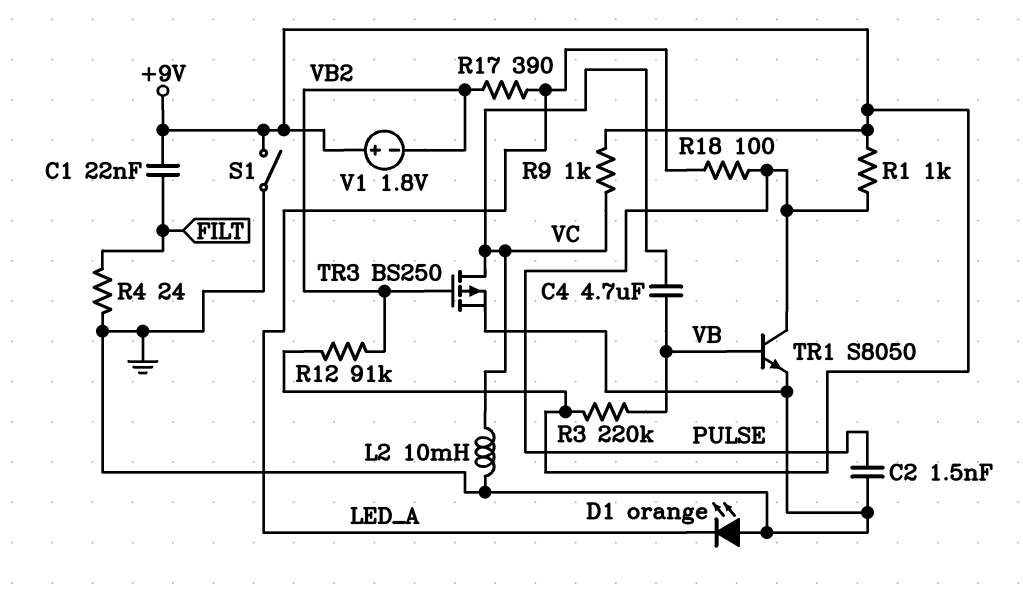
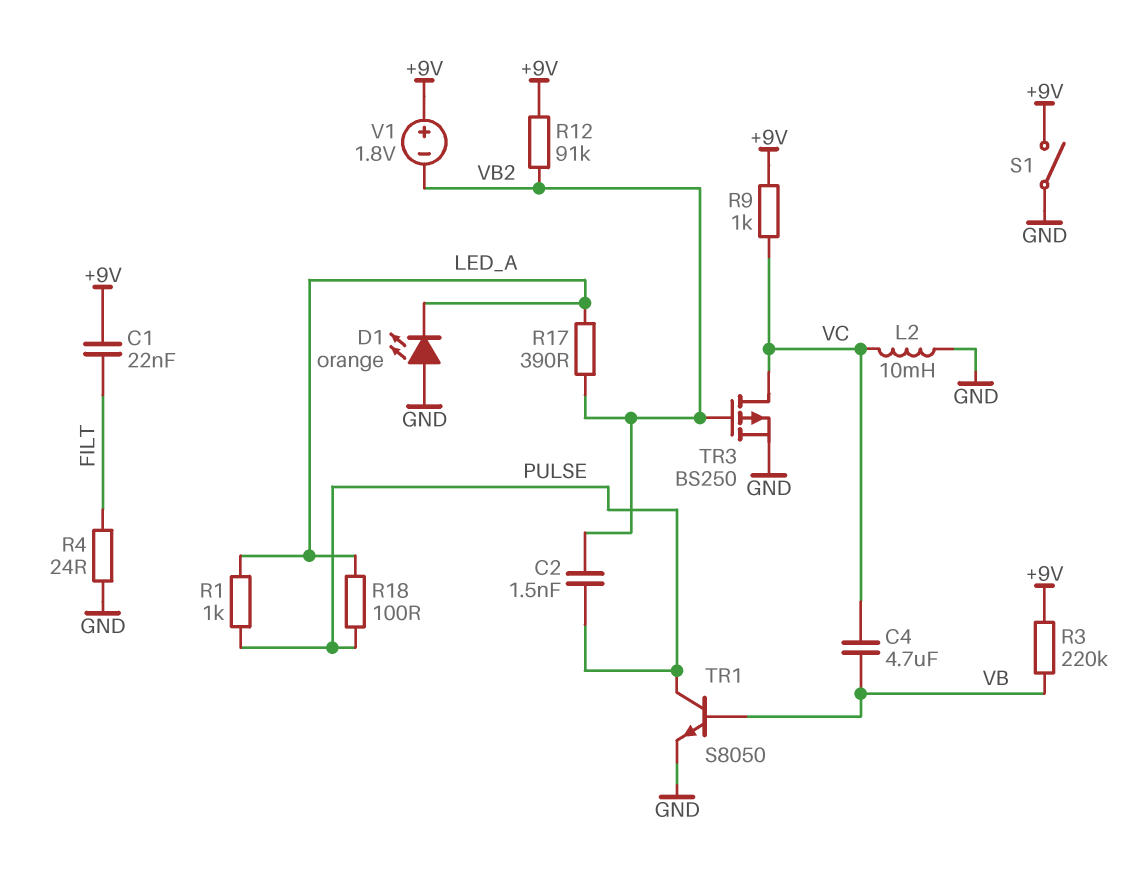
C2: 1.5nF (GND, PULSE) -> 1.5nF (PULSE, VB2)
R1: 1k (+9V, PULSE) -> 1k (LED_A, PULSE)

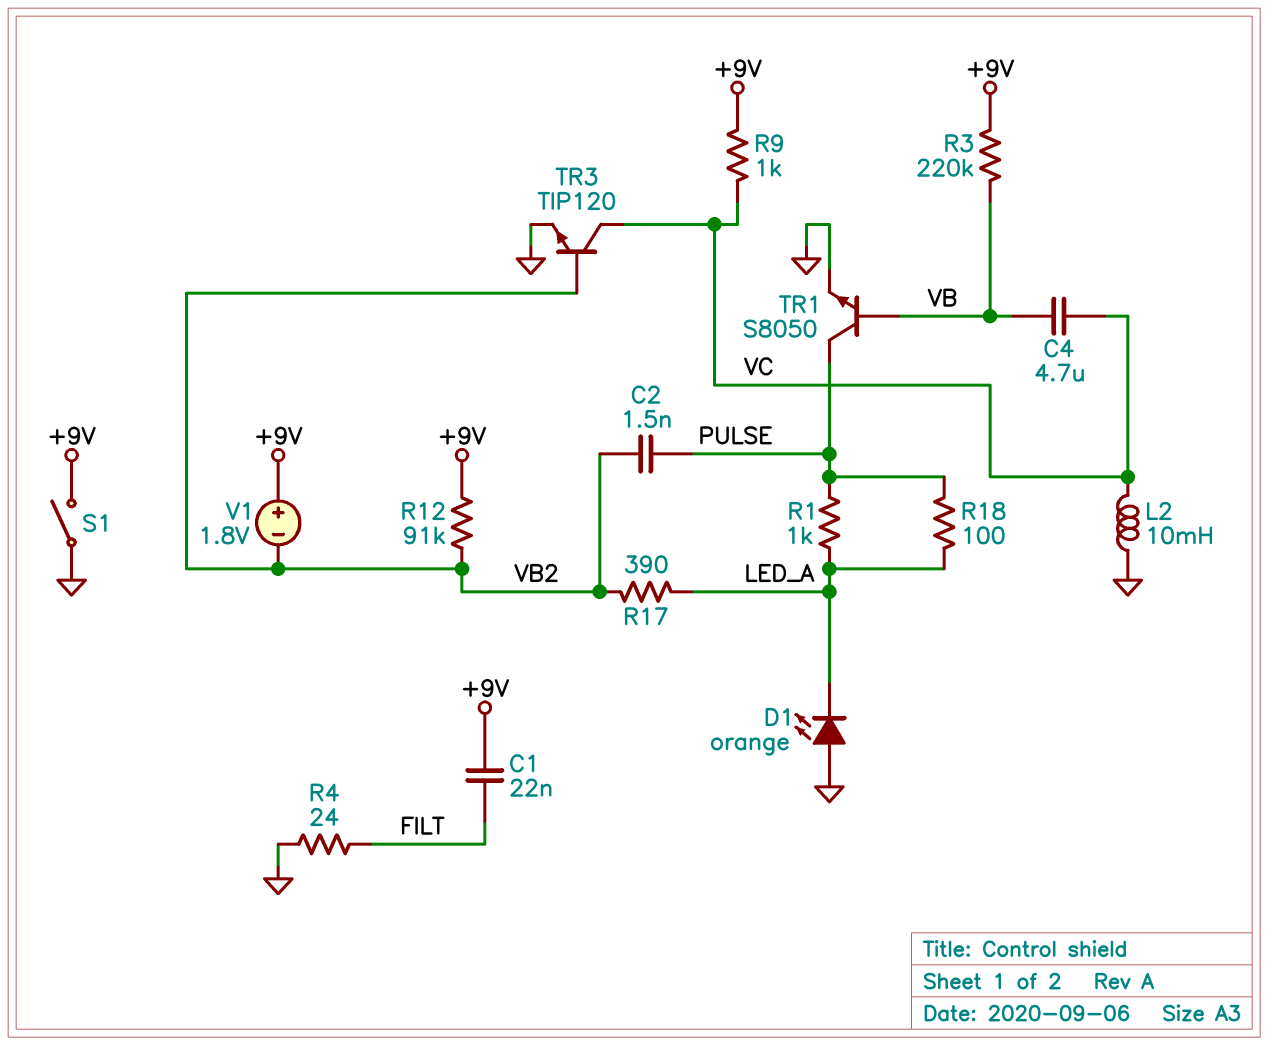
TR3: PMOS BS250 (G VB2, D VC, S GND) -> NPN TIP120 (B VB2, C VC, E GND)

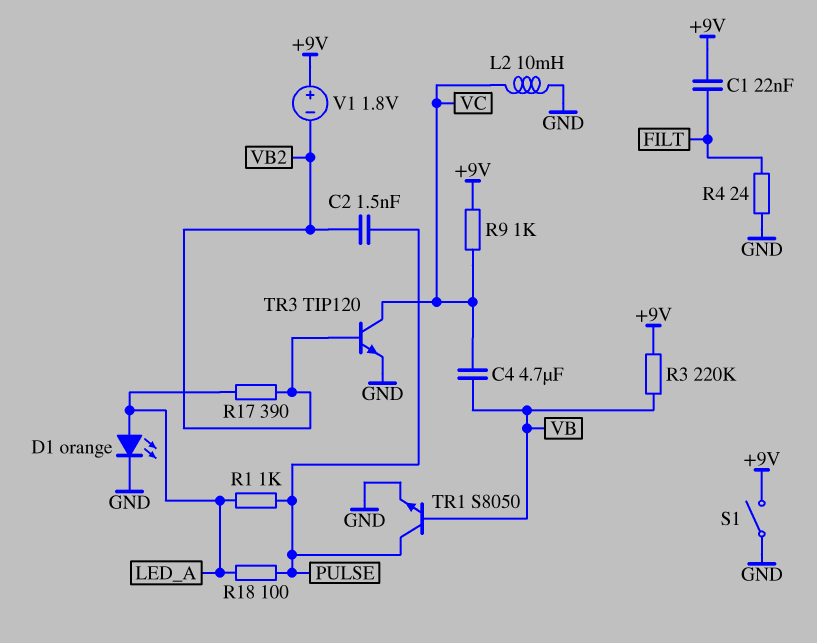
D1: LED orange (A GND, K LED_A) -> LED orange (A LED_A, K GND)
R12: 91k (+9V, VB2) -> none

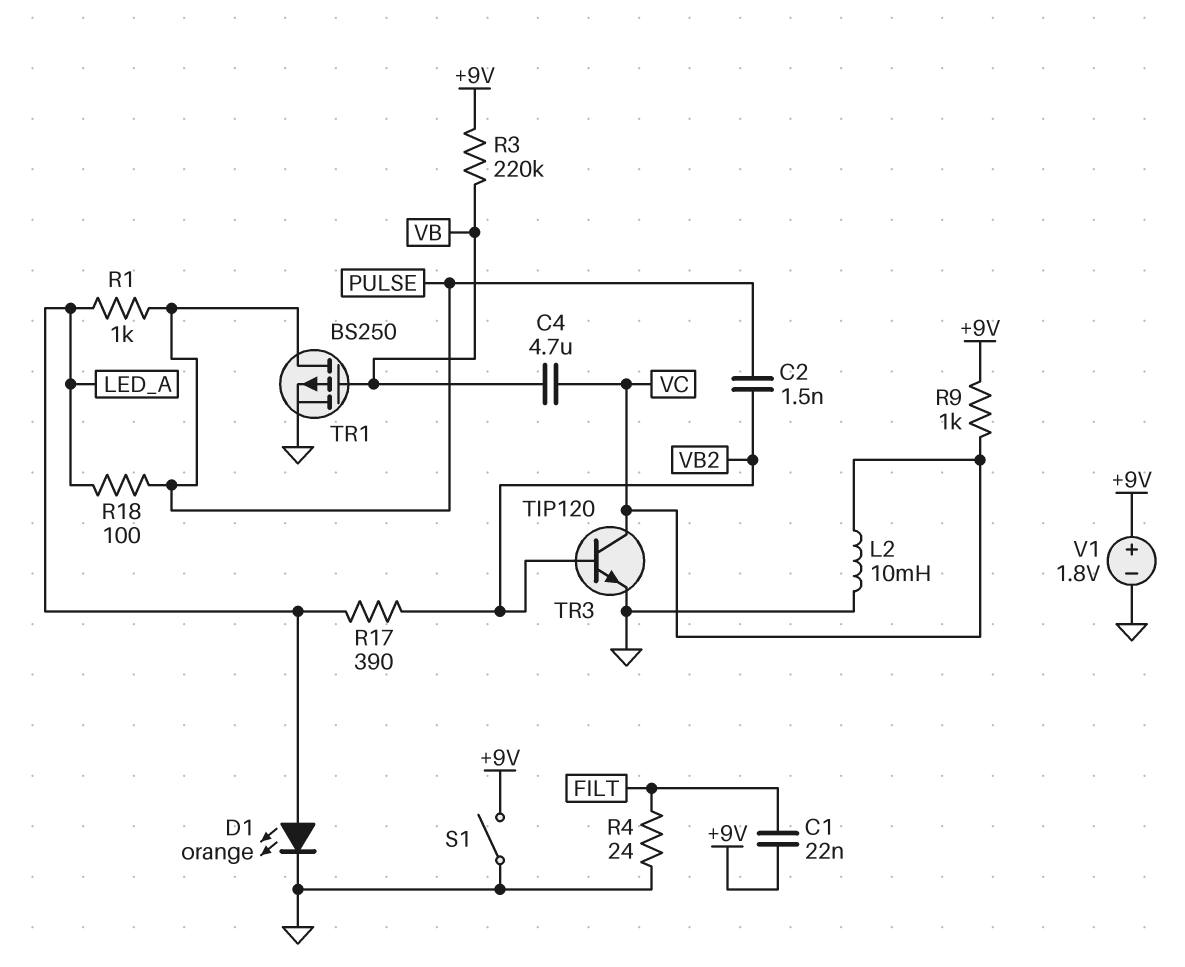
TR1: NPN S8050 (B VB, C PULSE, E GND) -> PMOS BS250 (G VB, D PULSE, S GND)
V1: 1.8V (plus +9V, minus VB2) -> 1.8V (plus +9V, minus GND)

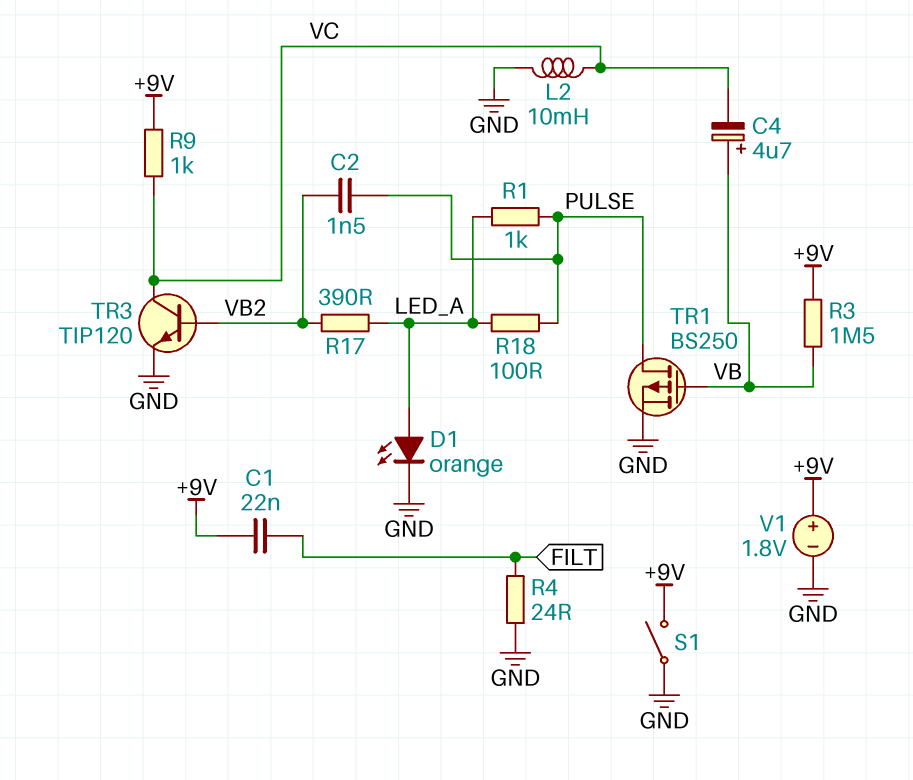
C4: 4.7uF (VB, VC) -> 4.7uF (plus VB, minus VC)
R3: 220k (+9V, VB) -> 1.5M (+9V, VB)

